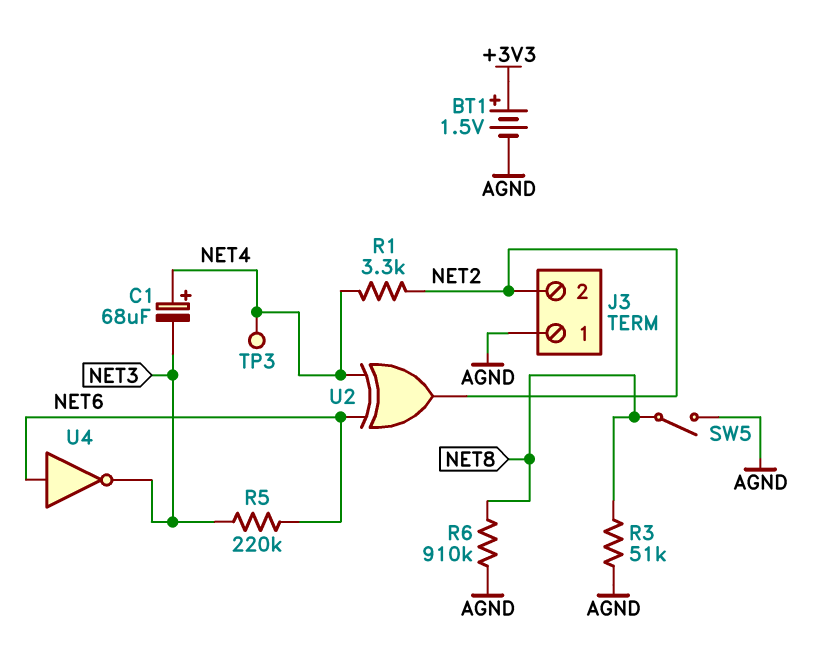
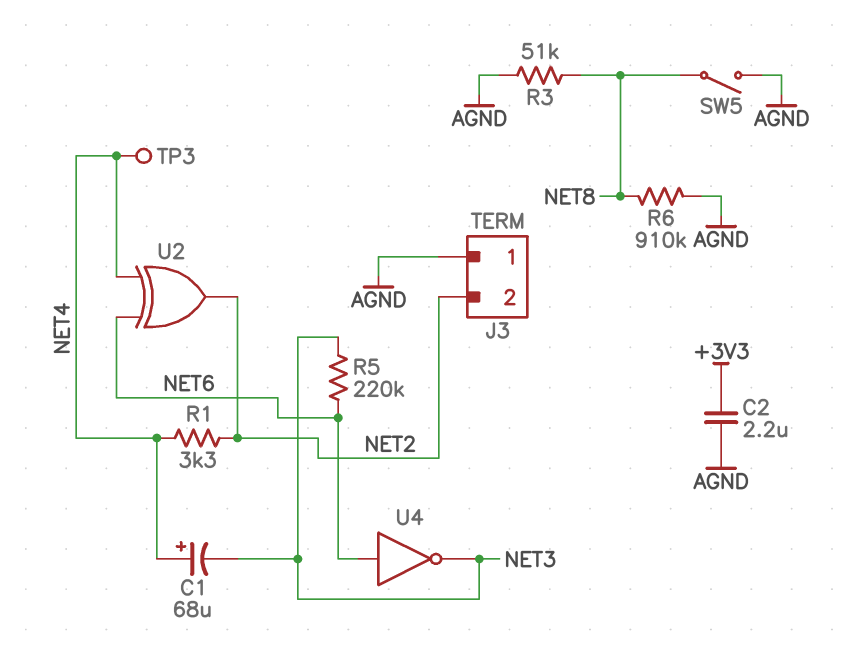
BT1: 1.5V (plus +3V3, minus AGND) -> none
C2: none -> 2.2uF (+3V3, AGND)

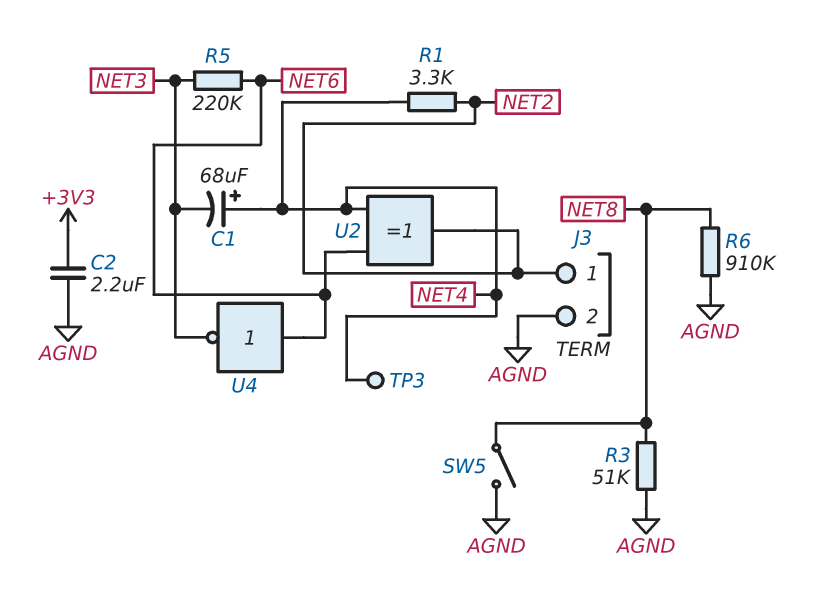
J3 pin 1: AGND -> NET2
J3 pin 2: NET2 -> AGND

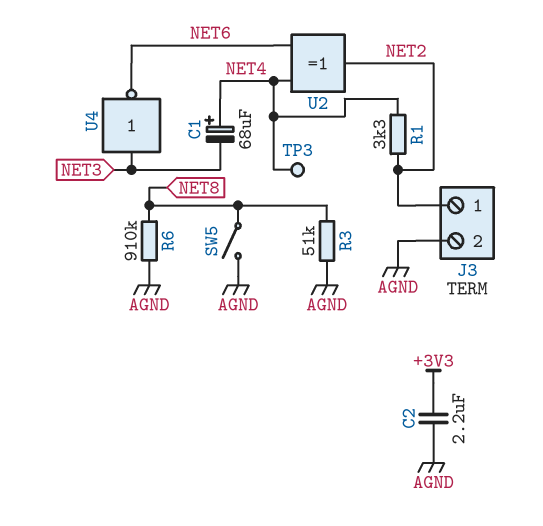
R5: 220k (NET3, NET6) -> none
U4: NOT (in NET6, out NET3) -> NOT (in NET3, out NET6)

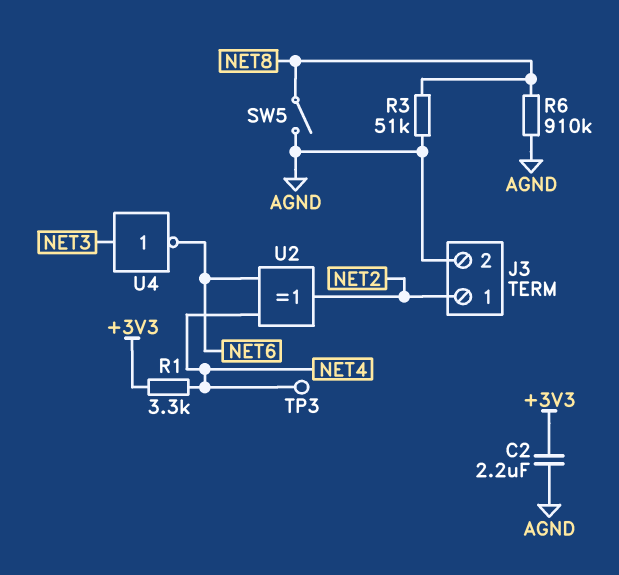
C1: 68uF (plus NET4, minus NET3) -> none
R1: 3.3k (NET2, NET4) -> 3.3k (+3V3, NET4)

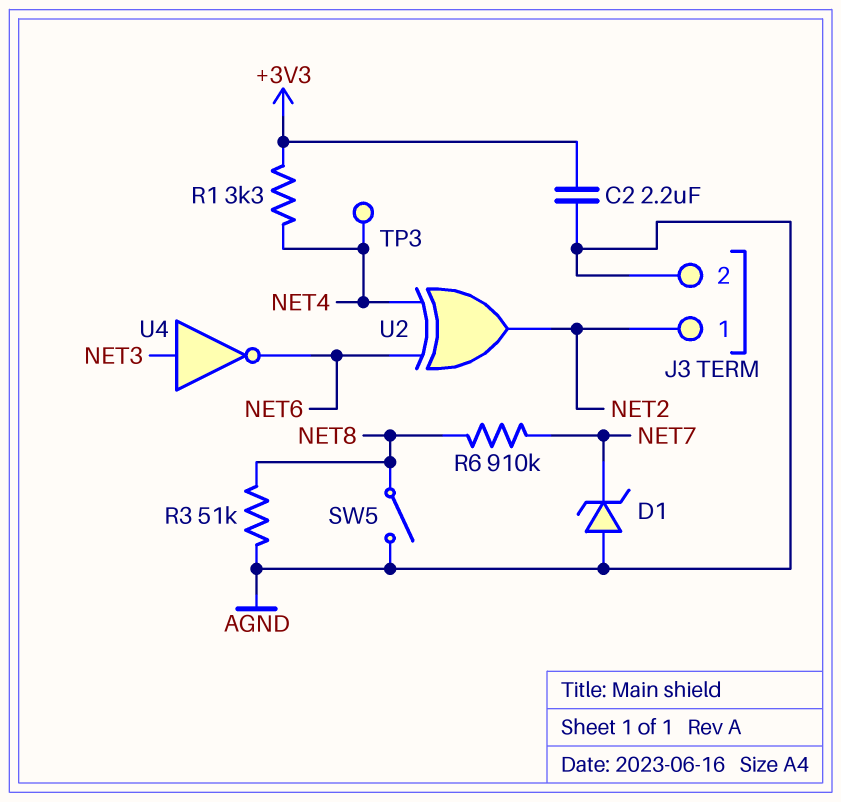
D1: none -> zener (A AGND, K NET7)
R6: 910k (AGND, NET8) -> 910k (NET7, NET8)

